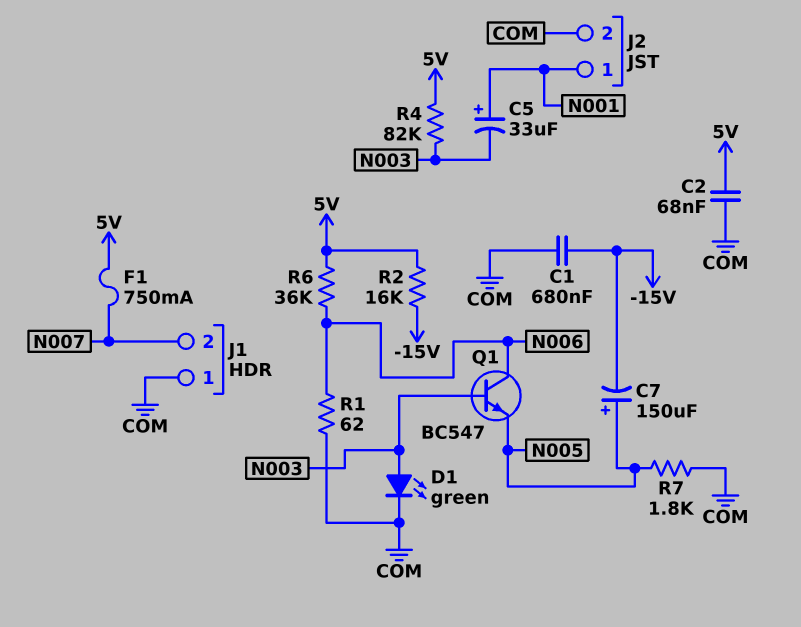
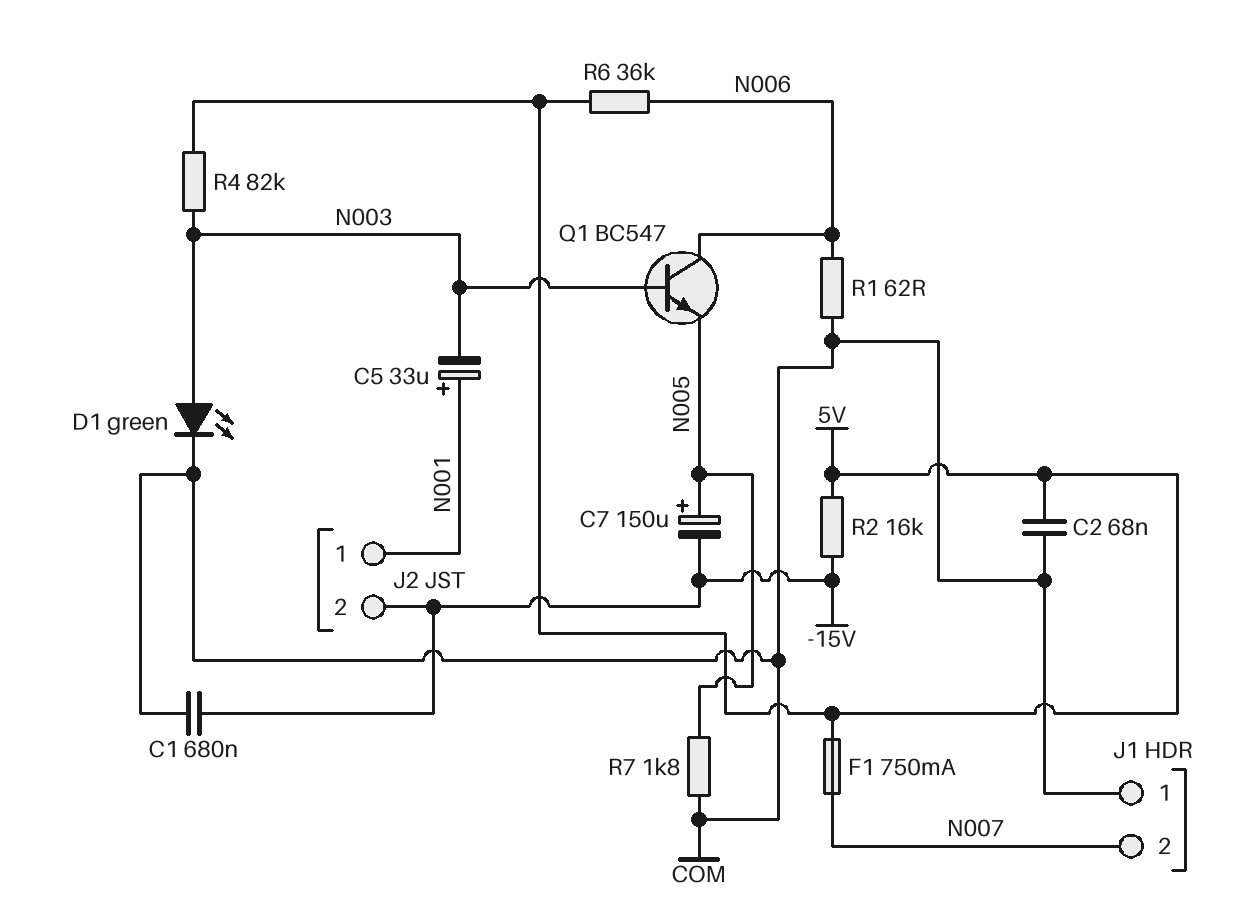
J2 pin 2: COM -> -15V

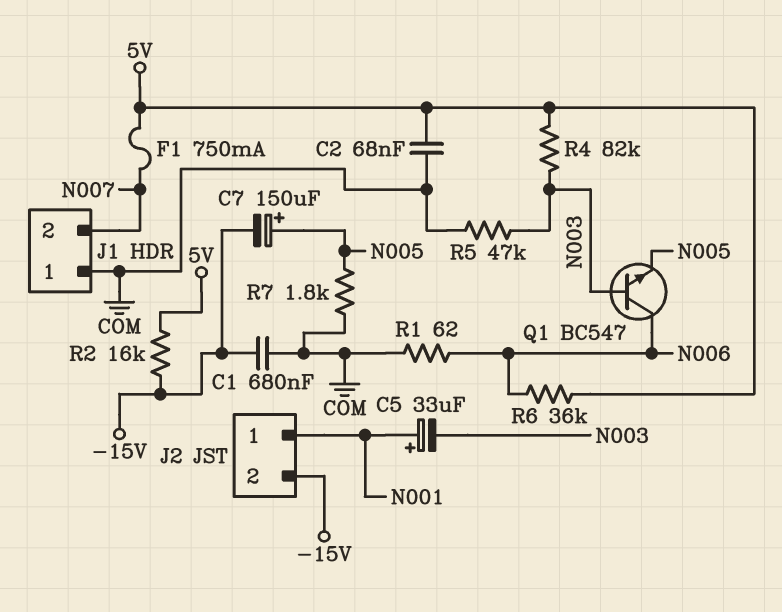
D1: LED green (A N003, K COM) -> none
R5: none -> 47k (COM, N003)

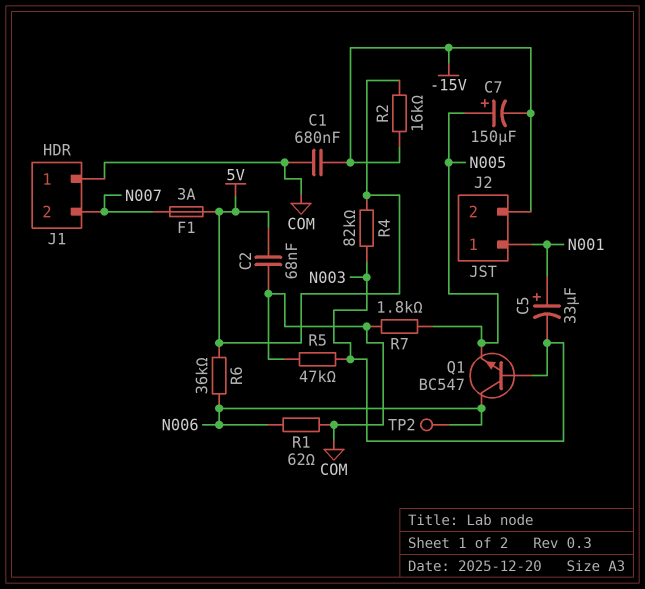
F1: 750mA (5V, N007) -> 3A (5V, N007)
TP2: none -> test point (N006)

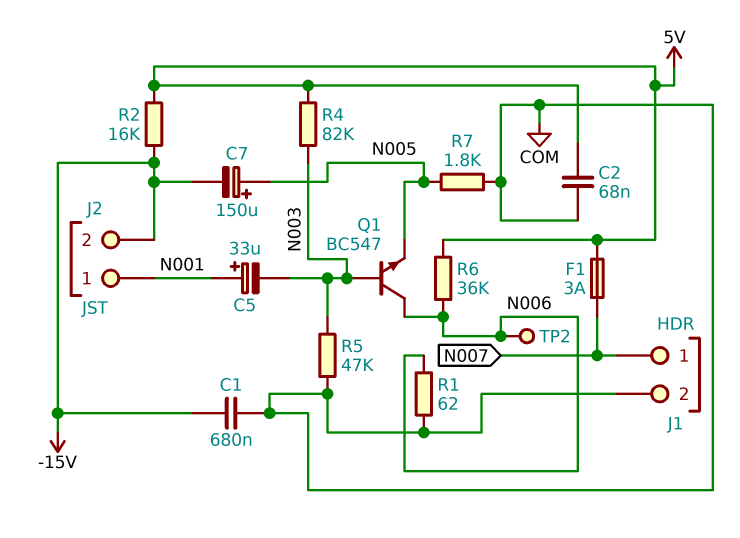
J1 pin 1: COM -> N007
J1 pin 2: N007 -> COM

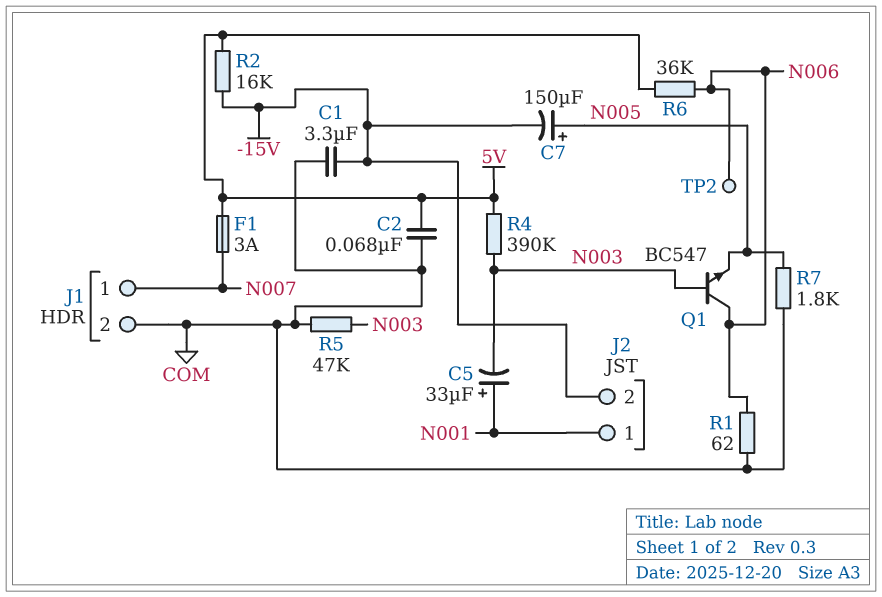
C1: 680nF (-15V, COM) -> 3.3uF (-15V, COM)
R4: 82k (5V, N003) -> 390k (5V, N003)

